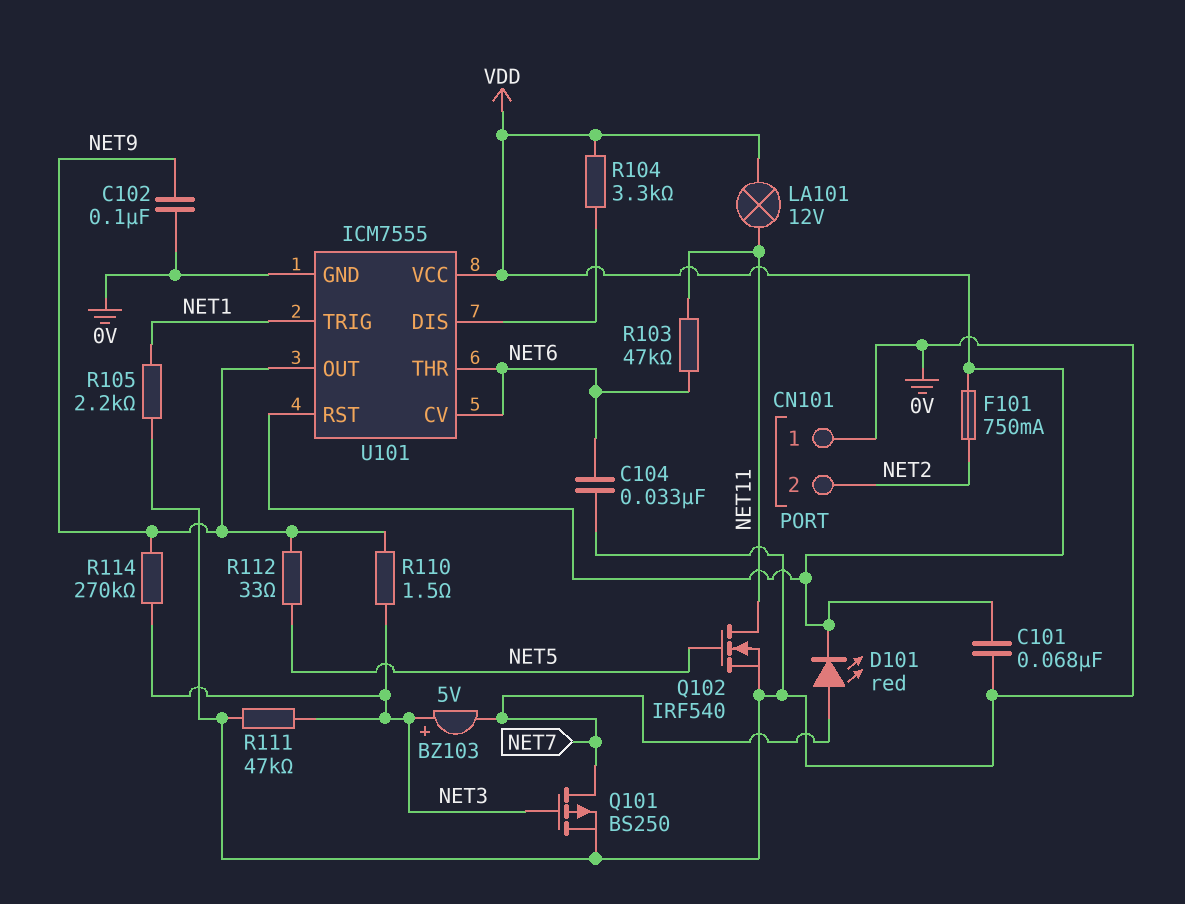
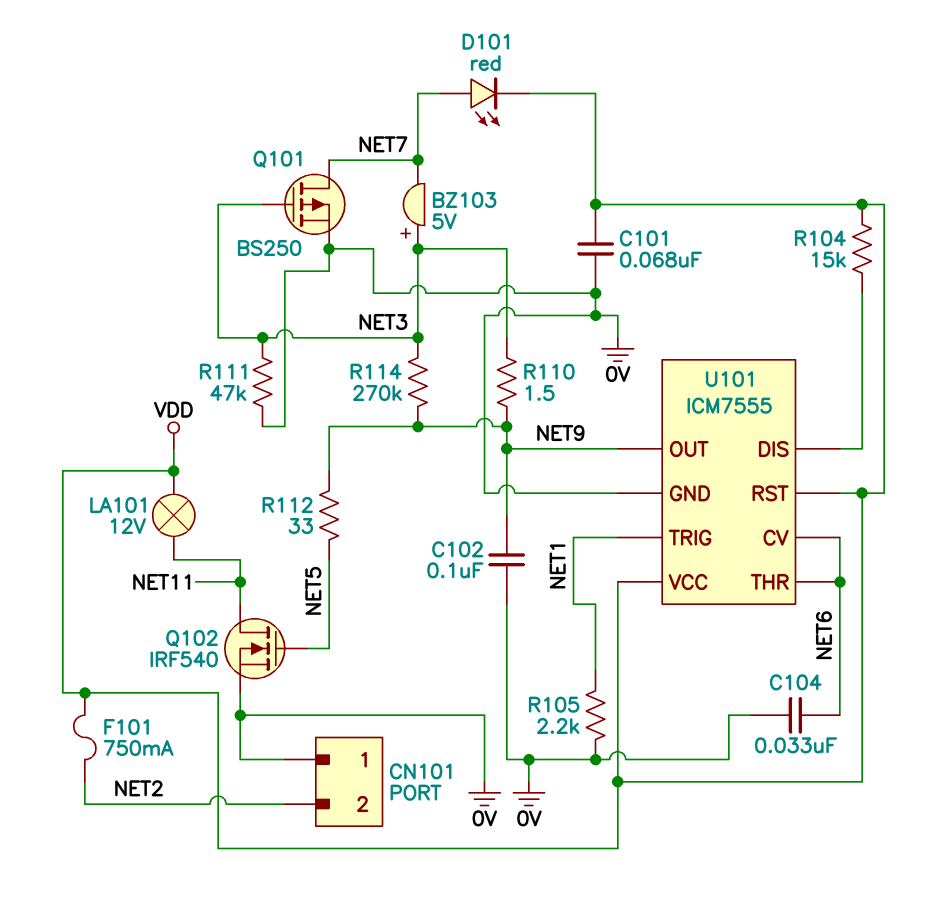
R103: 47k (NET6, NET11) -> none
R104: 3.3k (U101/DIS, VDD) -> 15k (U101/DIS, VDD)

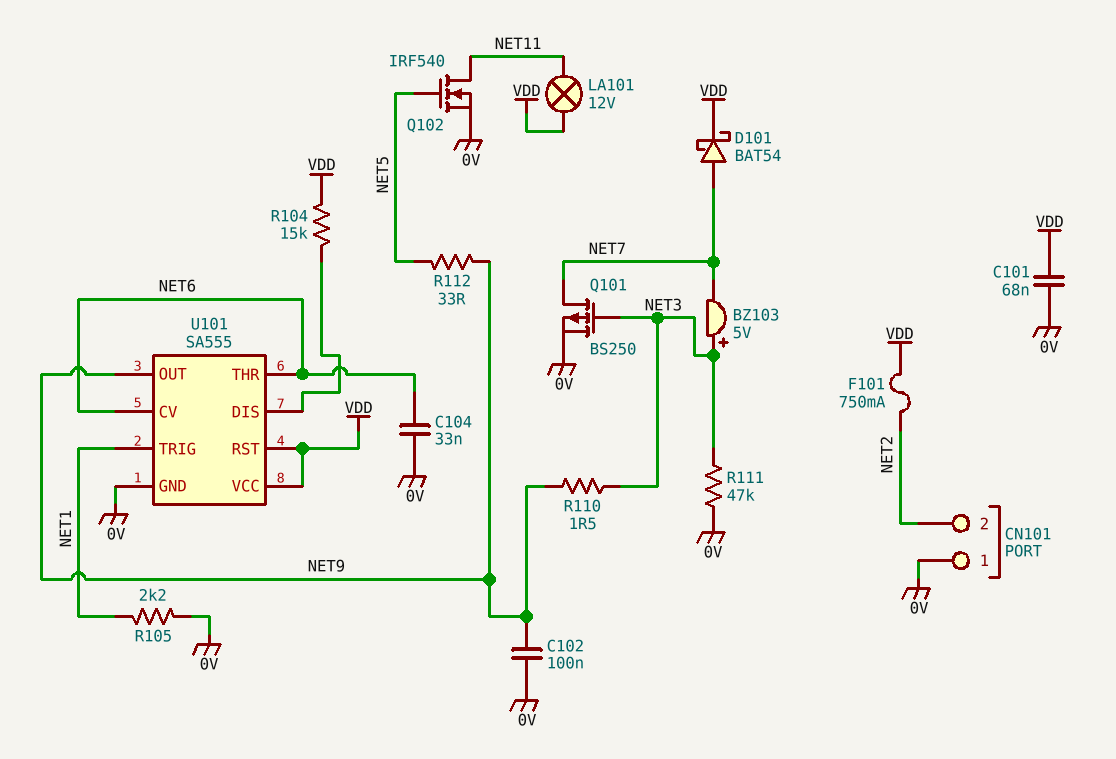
D101: LED red (A NET7, K VDD) -> schottky BAT54 (A NET7, K VDD)
R114: 270k (NET3, NET9) -> none
U101: ICM7555 -> SA555

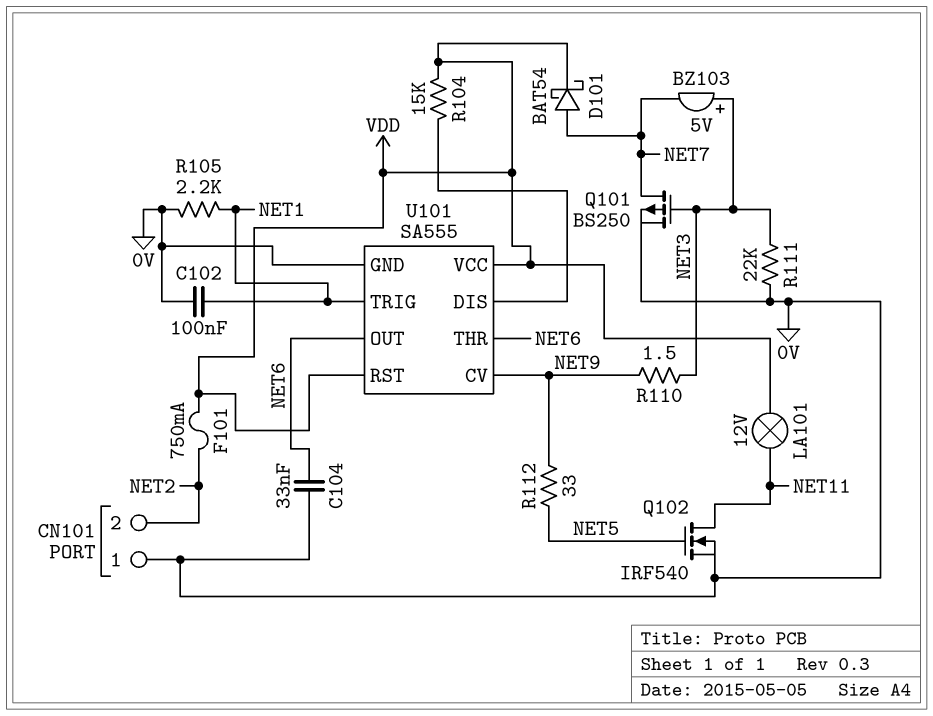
C101: 68nF (0V, VDD) -> none
C102: 100nF (0V, NET9) -> 100nF (0V, NET1)
R111: 47k (0V, NET3) -> 22k (0V, NET3)
U101 pin CV: NET6 -> NET9
U101 pin OUT: NET9 -> NET6

